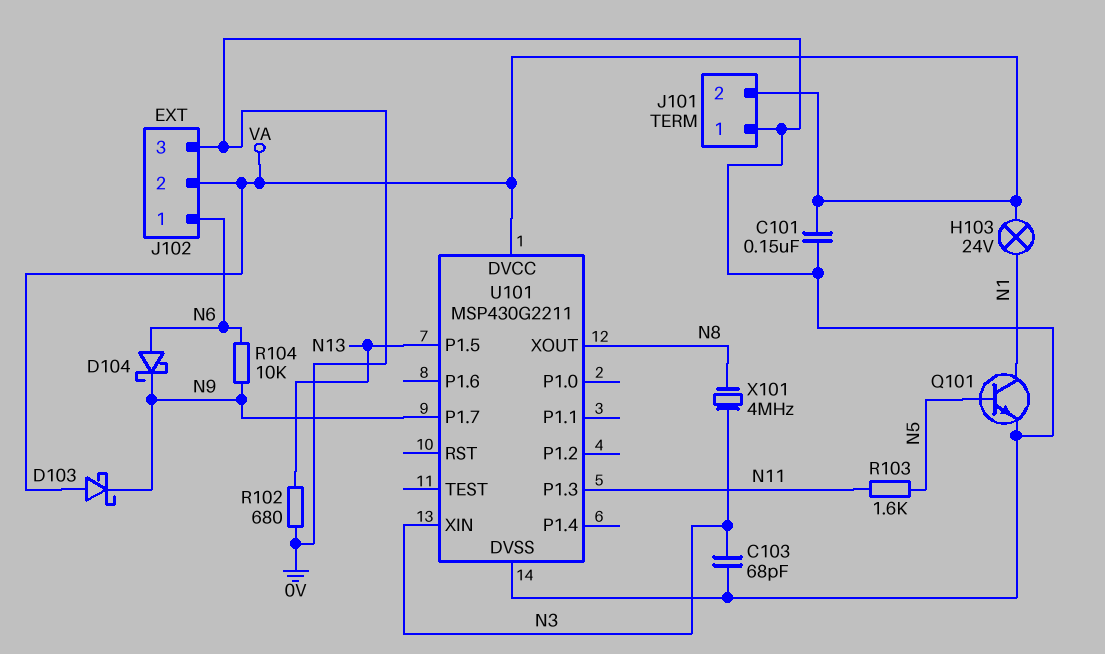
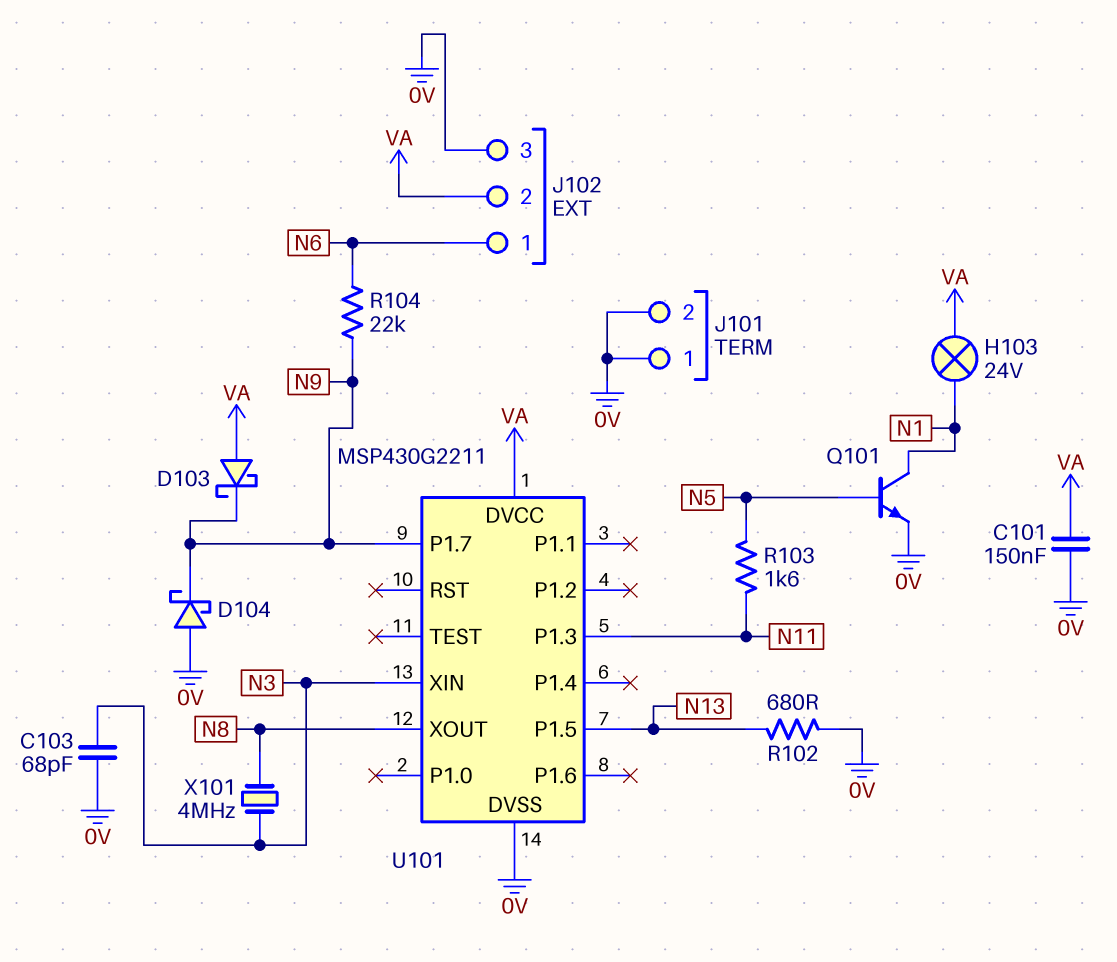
D104: schottky (A N6, K N9) -> schottky (A 0V, K N9)
J101 pin 2: VA -> 0V
R104: 10k (N6, N9) -> 22k (N6, N9)

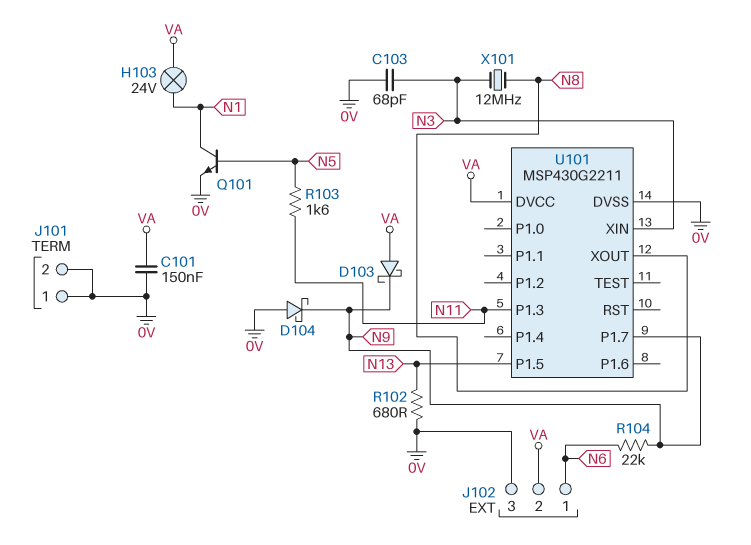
X101: 4MHz (N3, N8) -> 12MHz (N3, N8)

